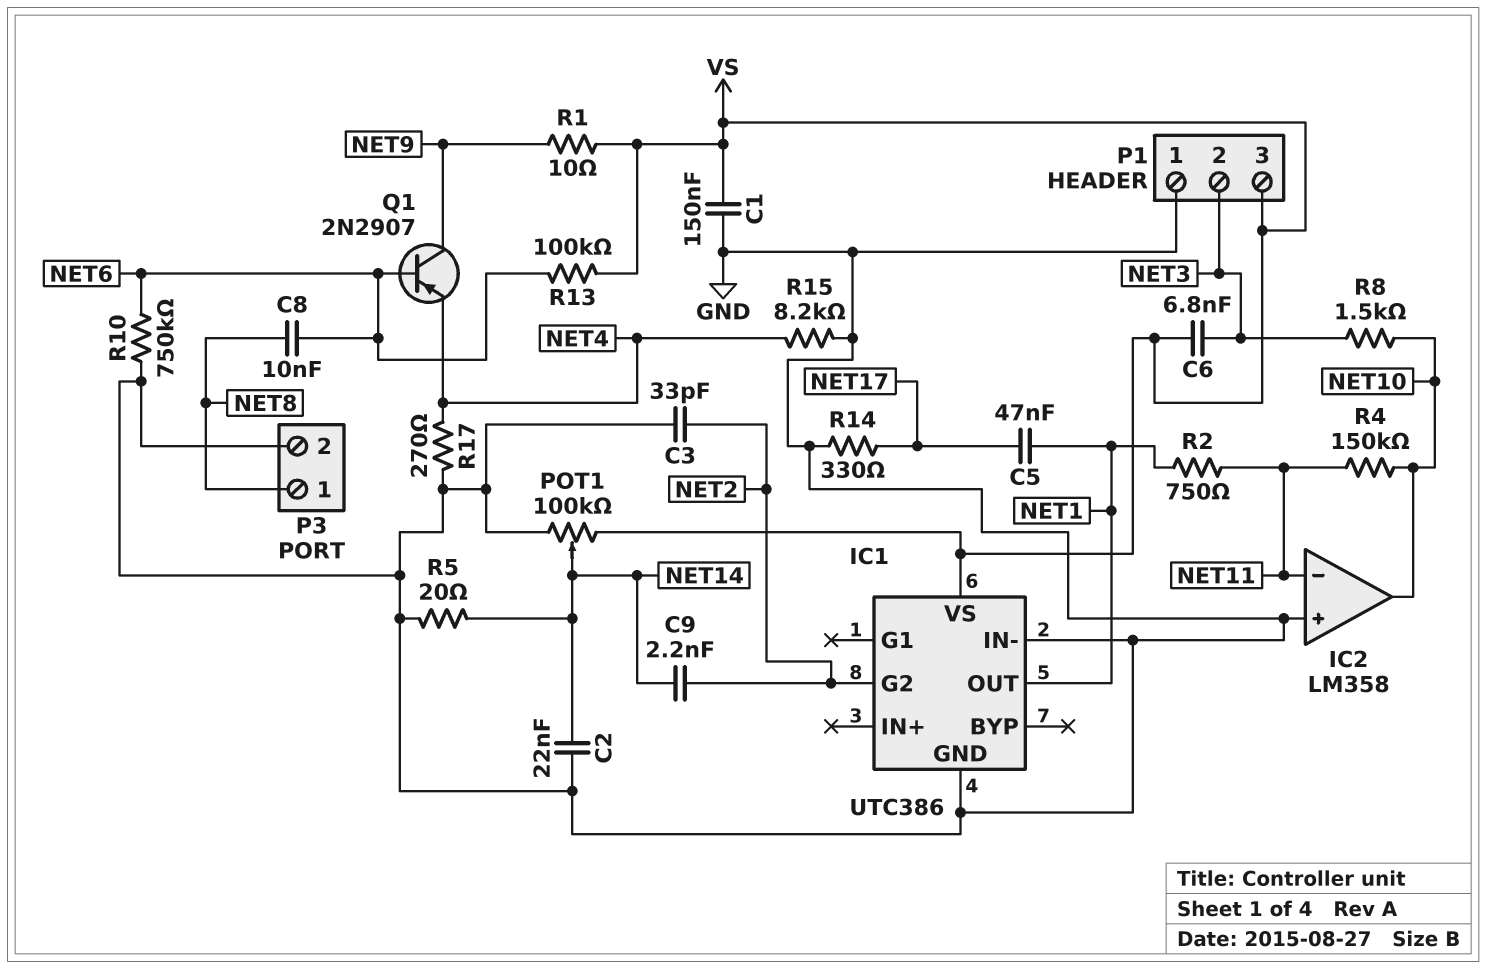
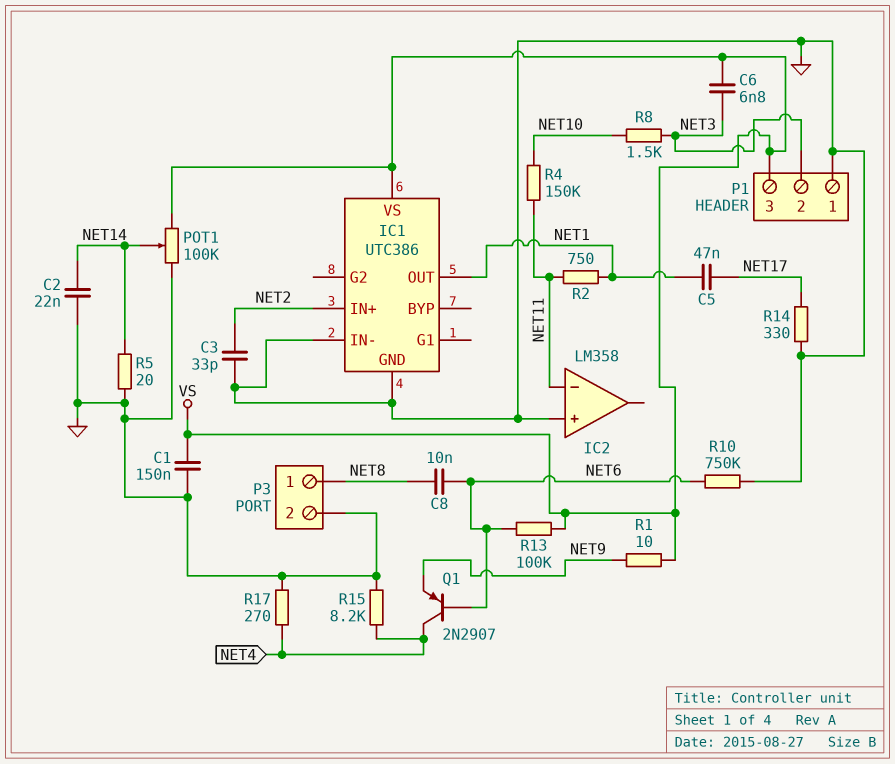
C9: 2.2nF (NET2, NET14) -> none
IC1 pin G2: NET2 -> none
IC1 pin IN+: none -> NET2
IC2 pin out: NET10 -> none
Q1: PNP 2N2907 (B NET6, C NET9, E NET4) -> PNP 2N2907 (B NET6, C NET4, E NET9)

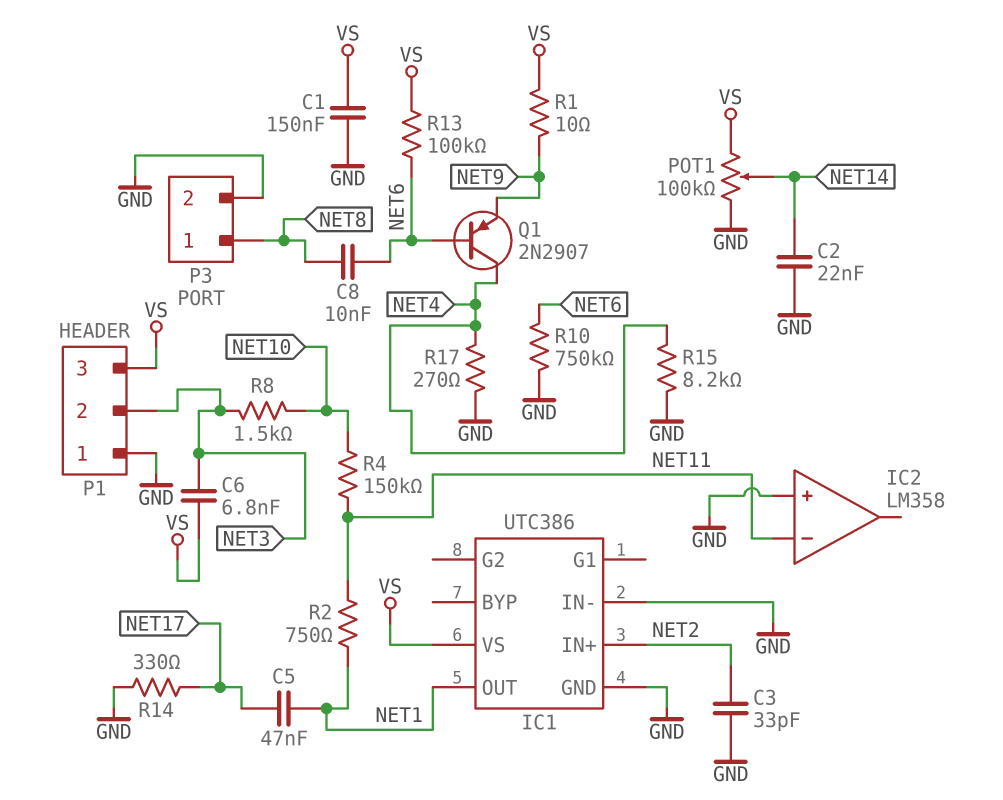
R5: 20 (GND, NET14) -> none

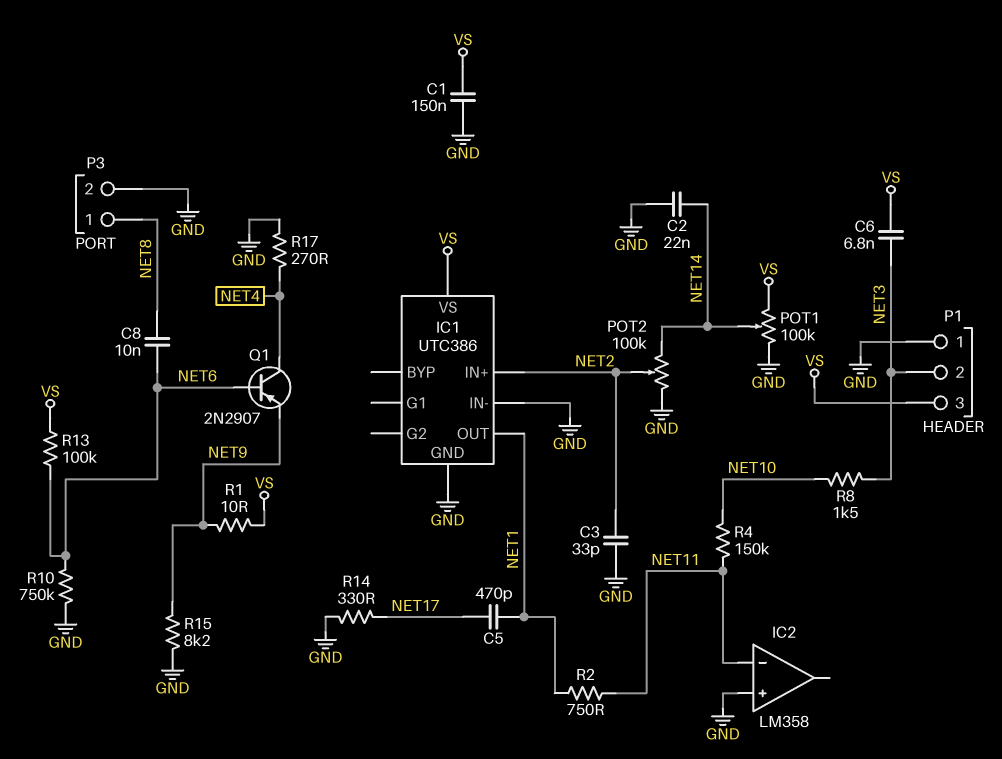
C5: 47nF (NET1, NET17) -> 470pF (NET1, NET17)
POT2: none -> 100k (GND, NET14, wiper NET2)
R15: 8.2k (GND, NET4) -> 8.2k (GND, NET9)

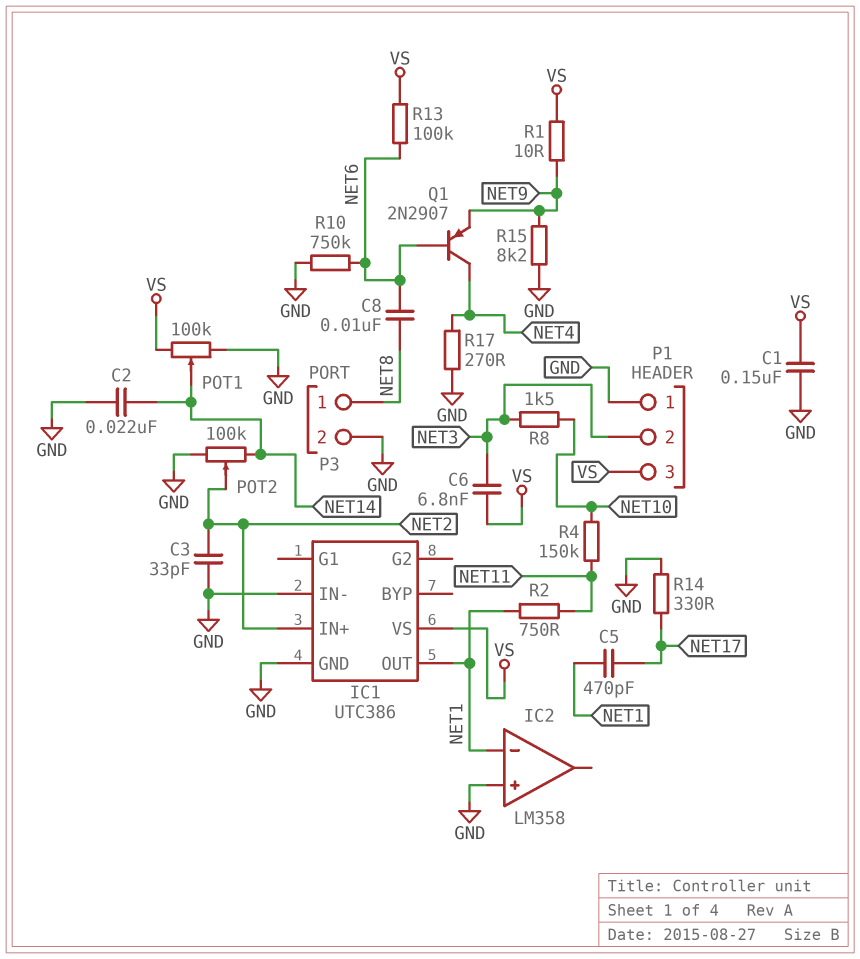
IC2 pin in-: NET11 -> NET1

